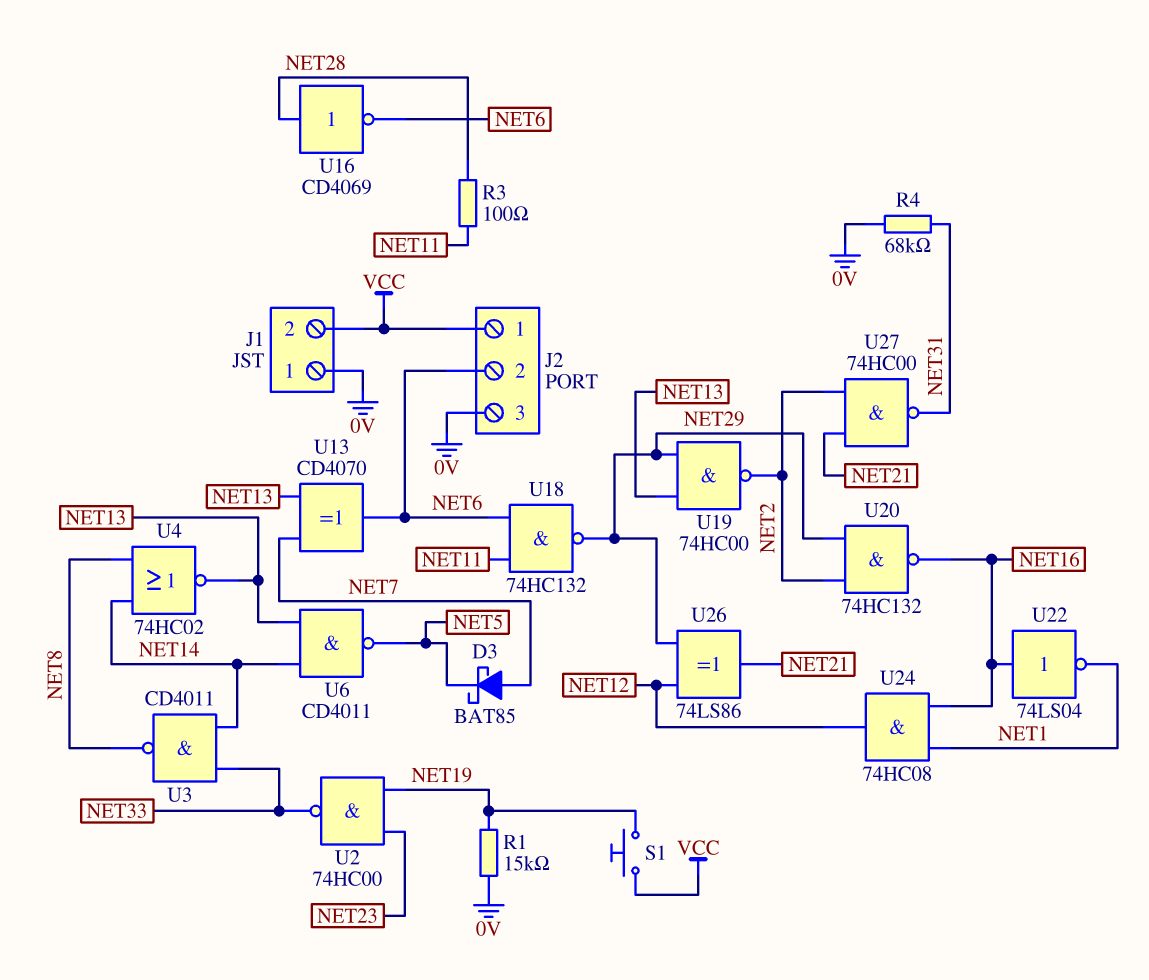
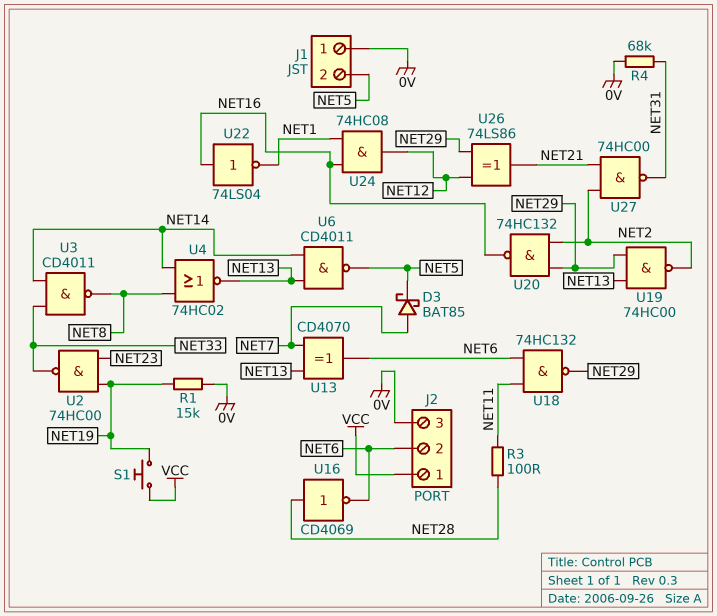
J1 pin 2: VCC -> NET5

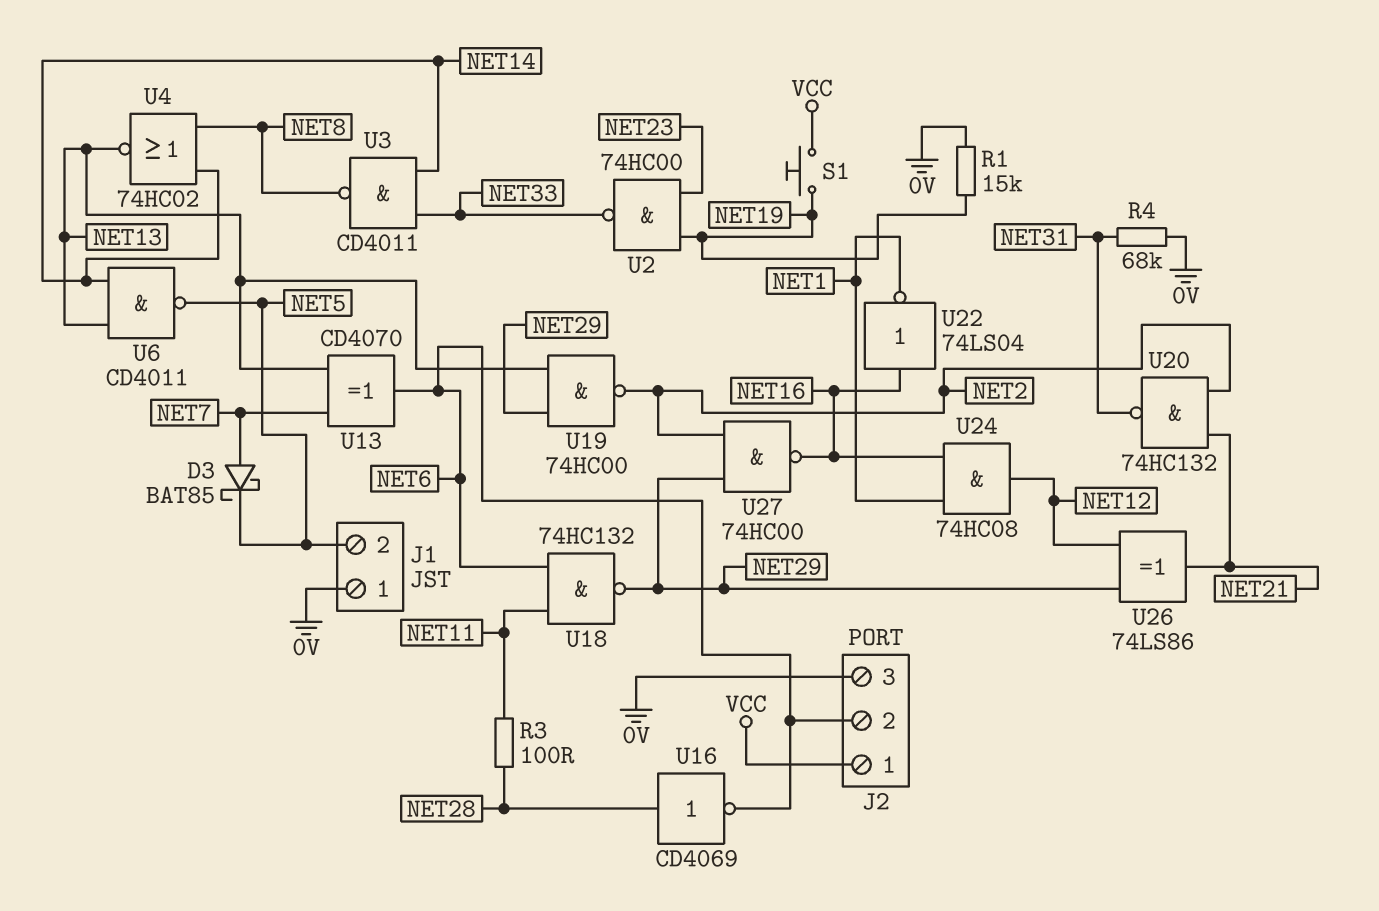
U20: NAND 74HC132 (in NET2, in NET29, out NET16) -> NAND 74HC132 (in NET2, in NET21, out NET31)
U27: NAND 74HC00 (in NET2, in NET21, out NET31) -> NAND 74HC00 (in NET2, in NET29, out NET16)

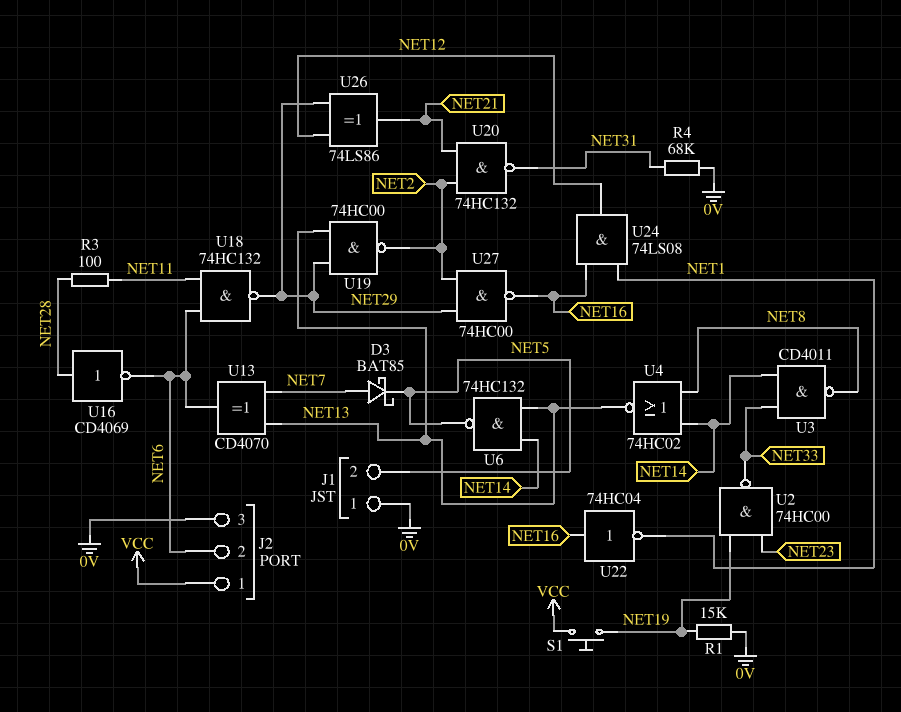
U6: NAND CD4011 (in NET13, in NET14, out NET5) -> NAND 74HC132 (in NET13, in NET14, out NET5)
U22: NOT 74LS04 (in NET16, out NET1) -> NOT 74HC04 (in NET16, out NET1)
U24: AND 74HC08 (in NET1, in NET16, out NET12) -> AND 74LS08 (in NET1, in NET16, out NET12)

